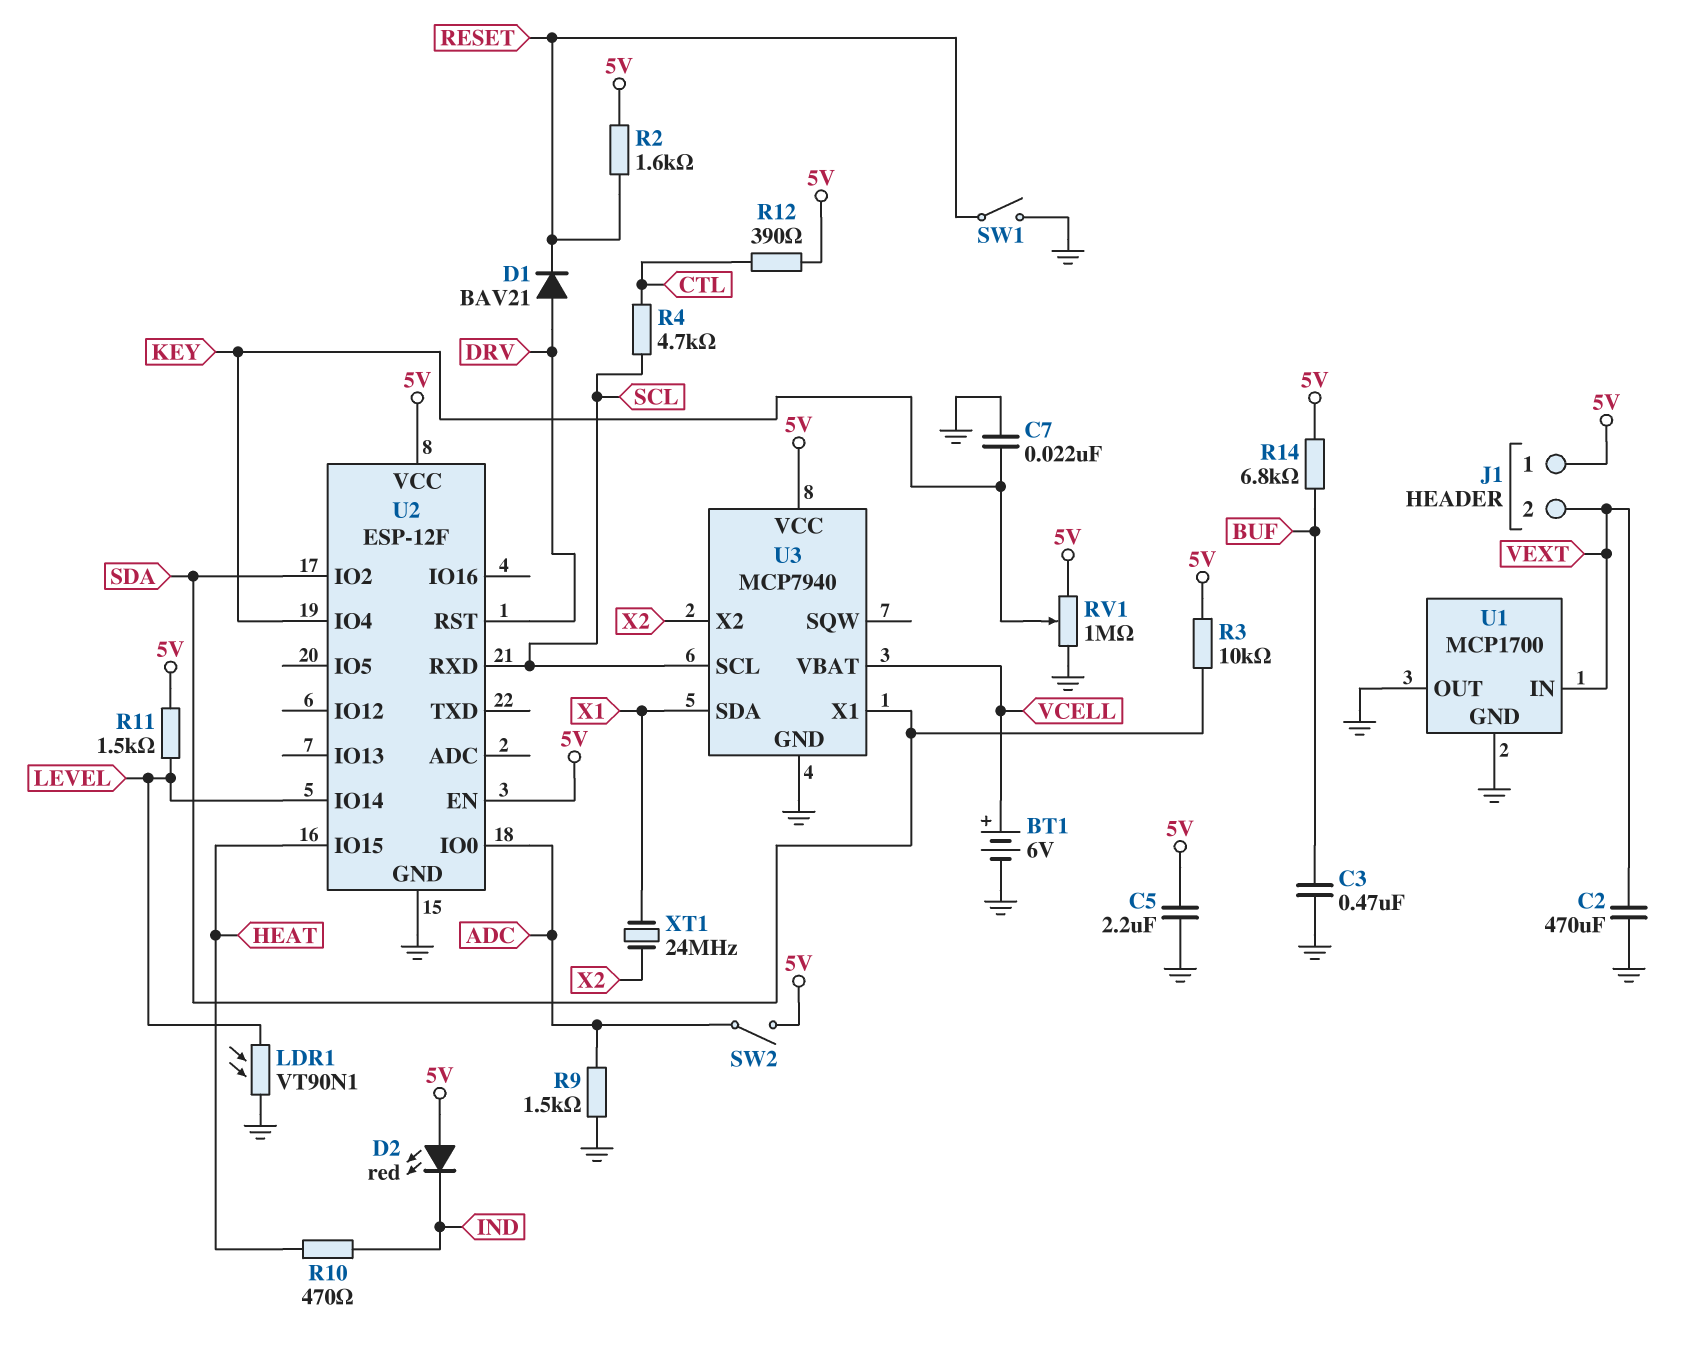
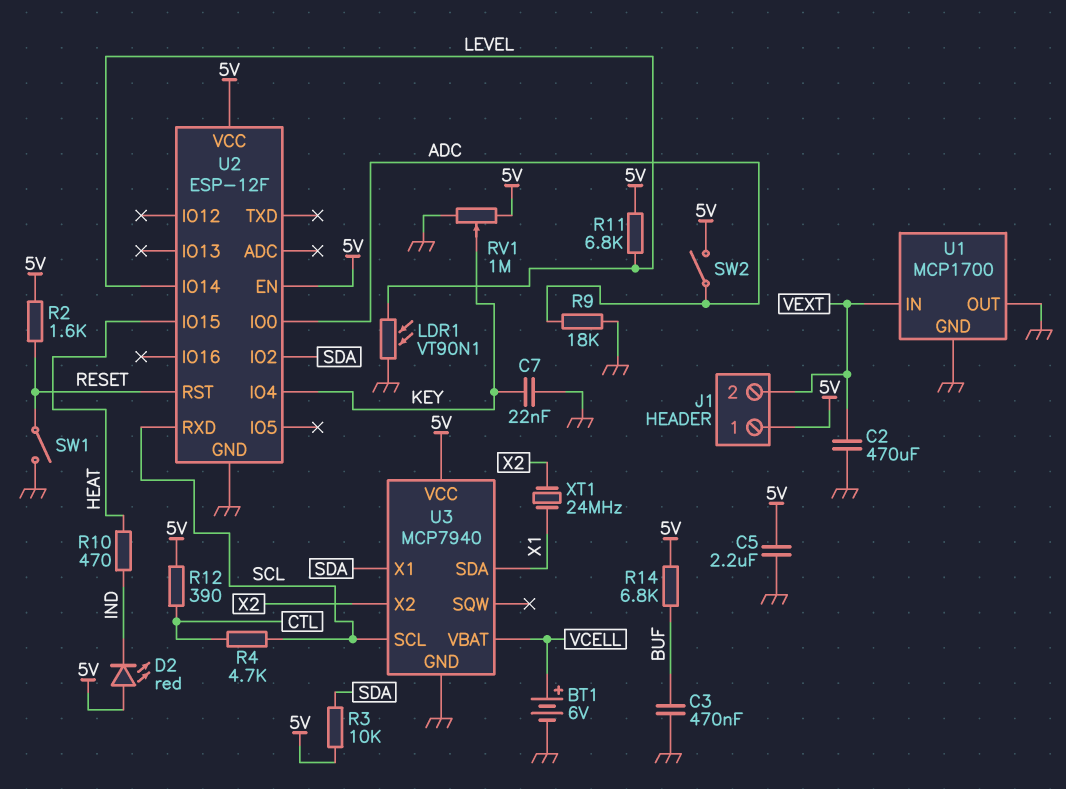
D1: diode BAV21 (A DRV, K RESET) -> none
R9: 1.5k (ADC, GND) -> 18k (ADC, GND)
R11: 1.5k (5V, LEVEL) -> 6.8k (5V, LEVEL)
U2 pin RST: DRV -> RESET

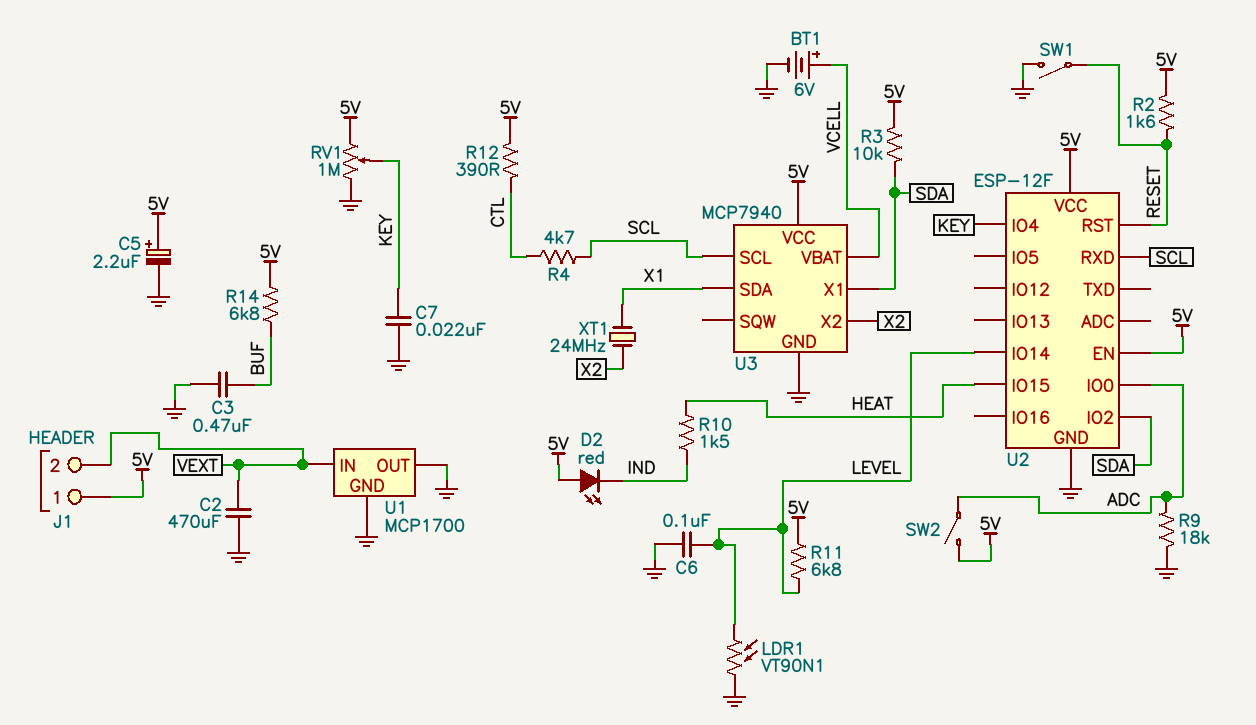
C5: 2.2uF (5V, GND) -> 2.2uF (plus 5V, minus GND)
C6: none -> 100nF (GND, LEVEL)
R10: 470 (HEAT, IND) -> 1.5k (HEAT, IND)

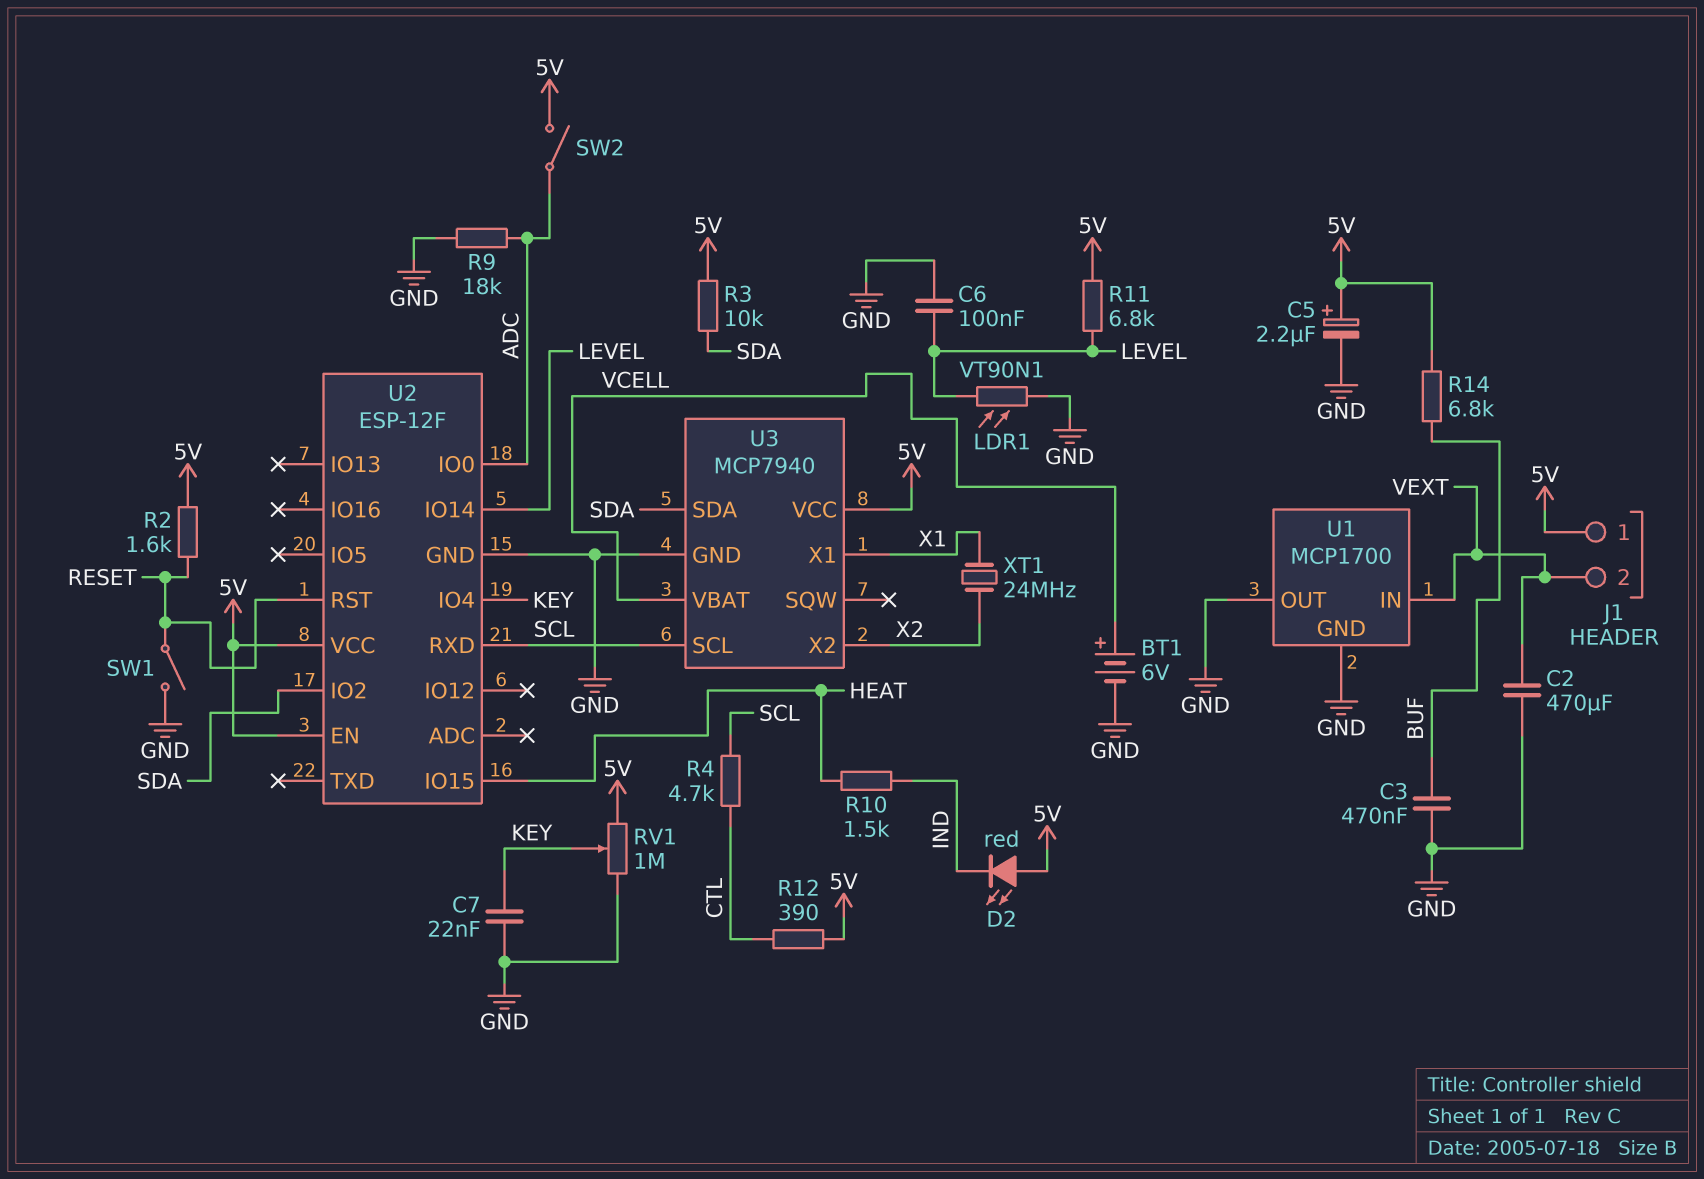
U3 pin SDA: X1 -> SDA
U3 pin X1: SDA -> X1

